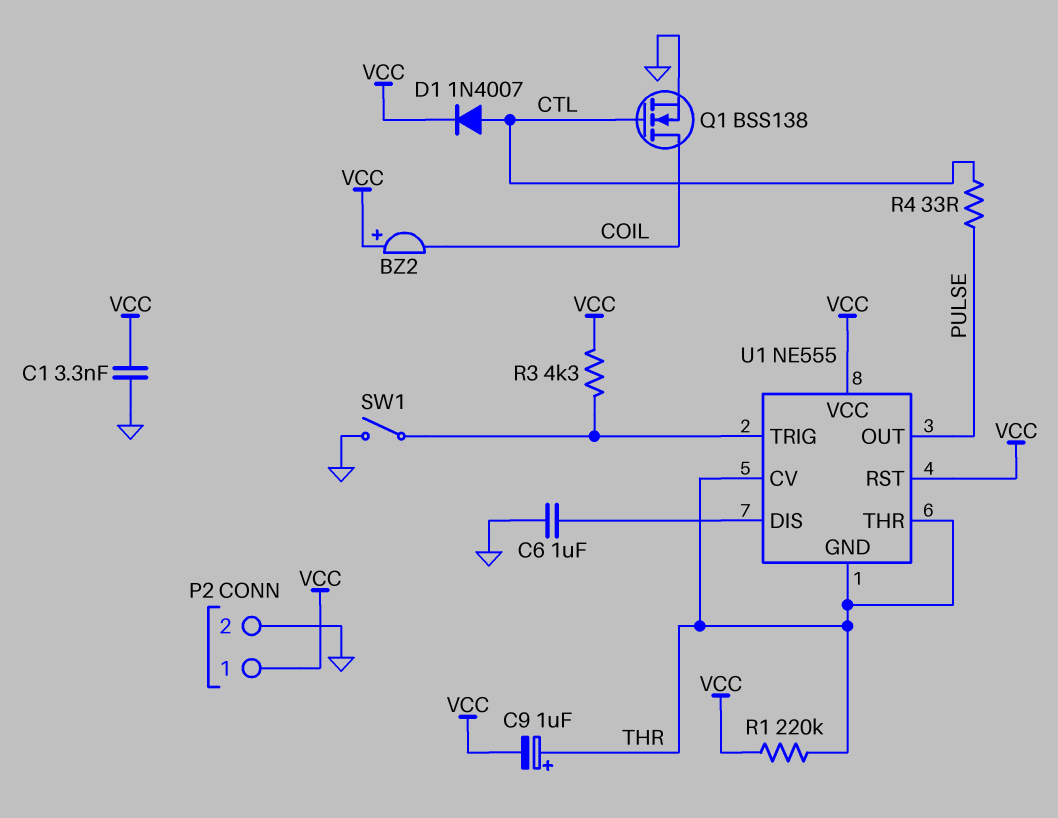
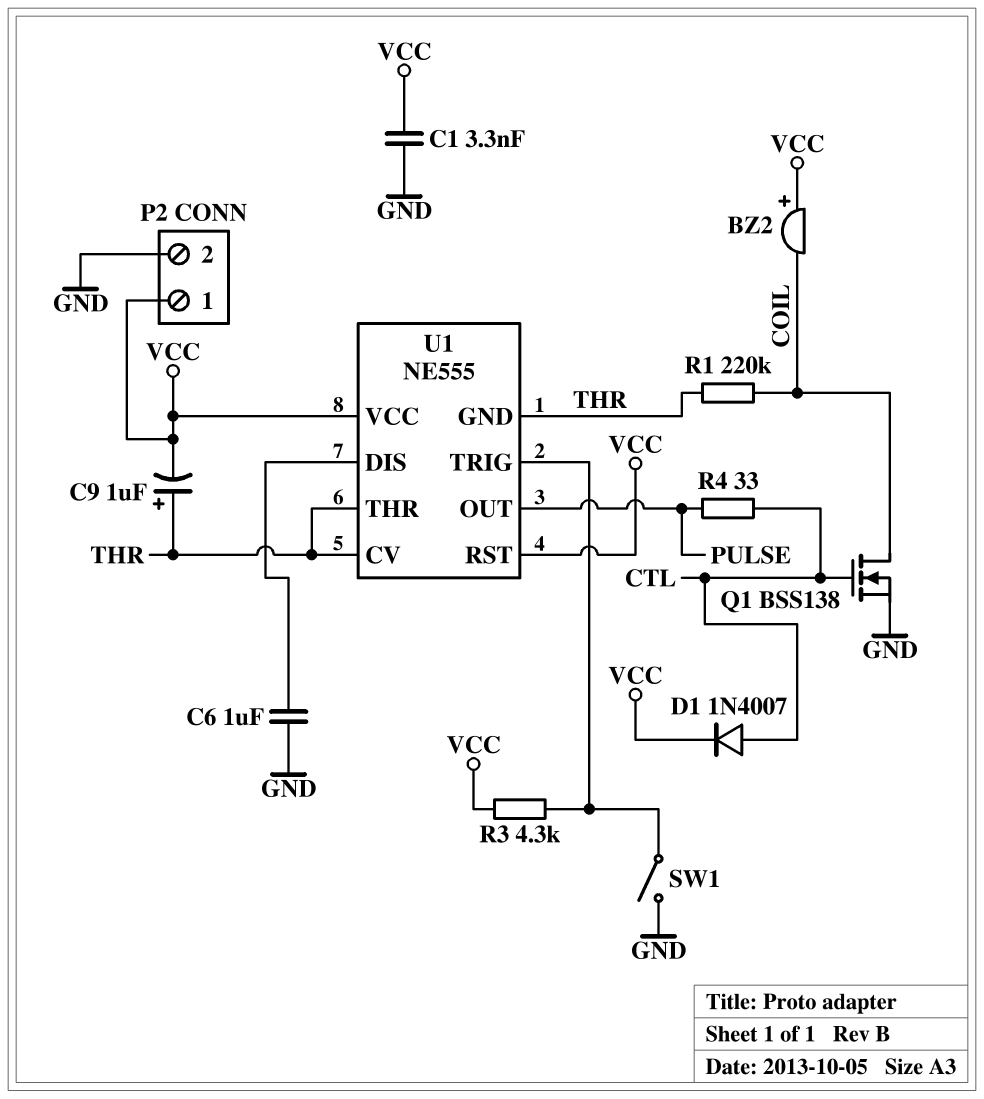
R1: 220k (THR, VCC) -> 220k (COIL, THR)

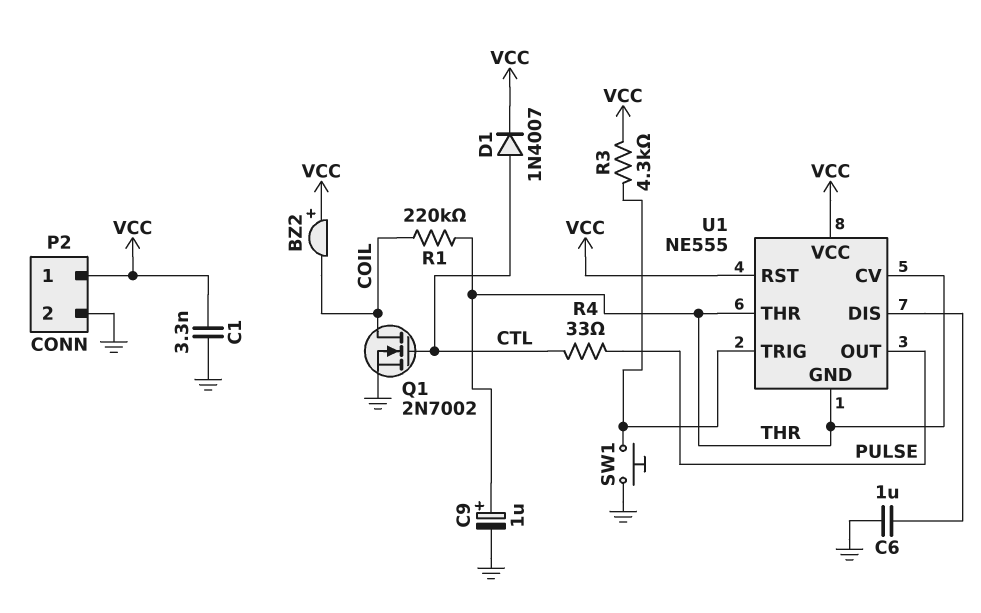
C9: 1uF (plus THR, minus VCC) -> 1uF (plus THR, minus GND)
Q1: NMOS BSS138 (G CTL, D COIL, S GND) -> NMOS 2N7002 (G CTL, D COIL, S GND)
SW1: switch (GND, U1/TRIG) -> button (GND, U1/TRIG)

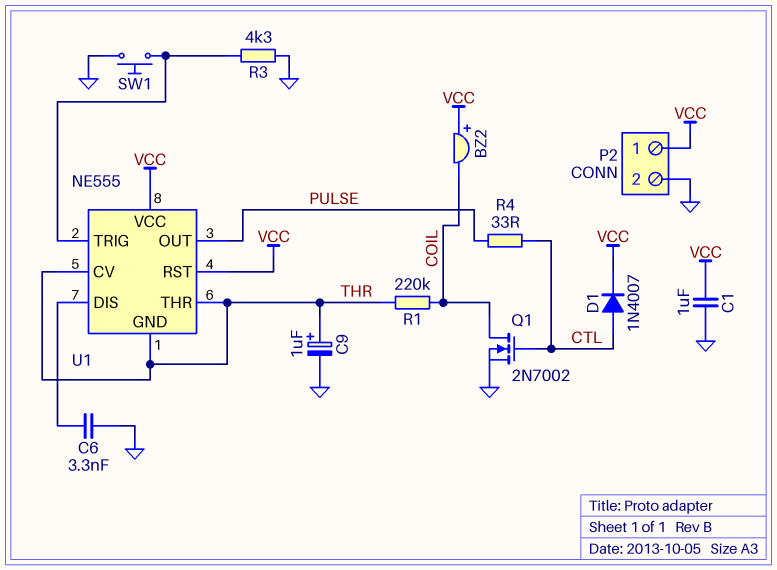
C1: 3.3nF (GND, VCC) -> 1uF (GND, VCC)
C6: 1uF (GND, U1/DIS) -> 3.3nF (GND, U1/DIS)
R3: 4.3k (U1/TRIG, VCC) -> 4.3k (GND, U1/TRIG)

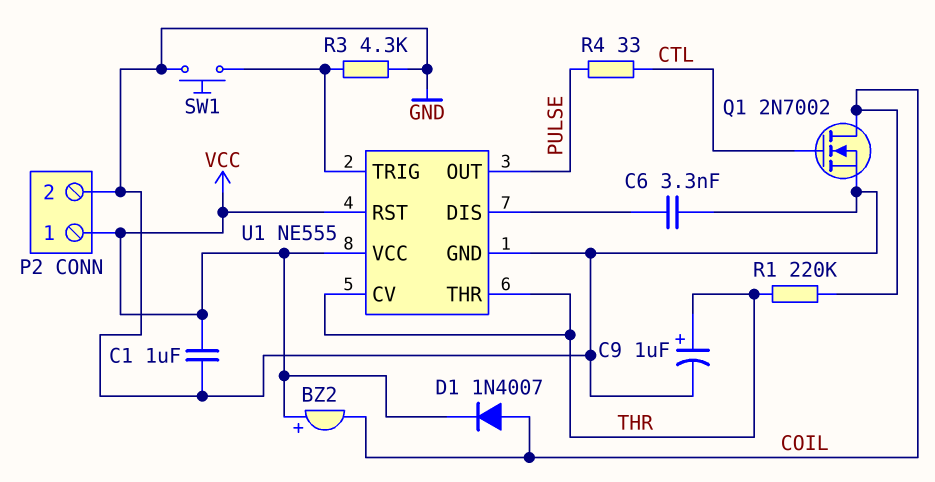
D1: diode 1N4007 (A CTL, K VCC) -> diode 1N4007 (A COIL, K VCC)
U1 pin GND: THR -> GND

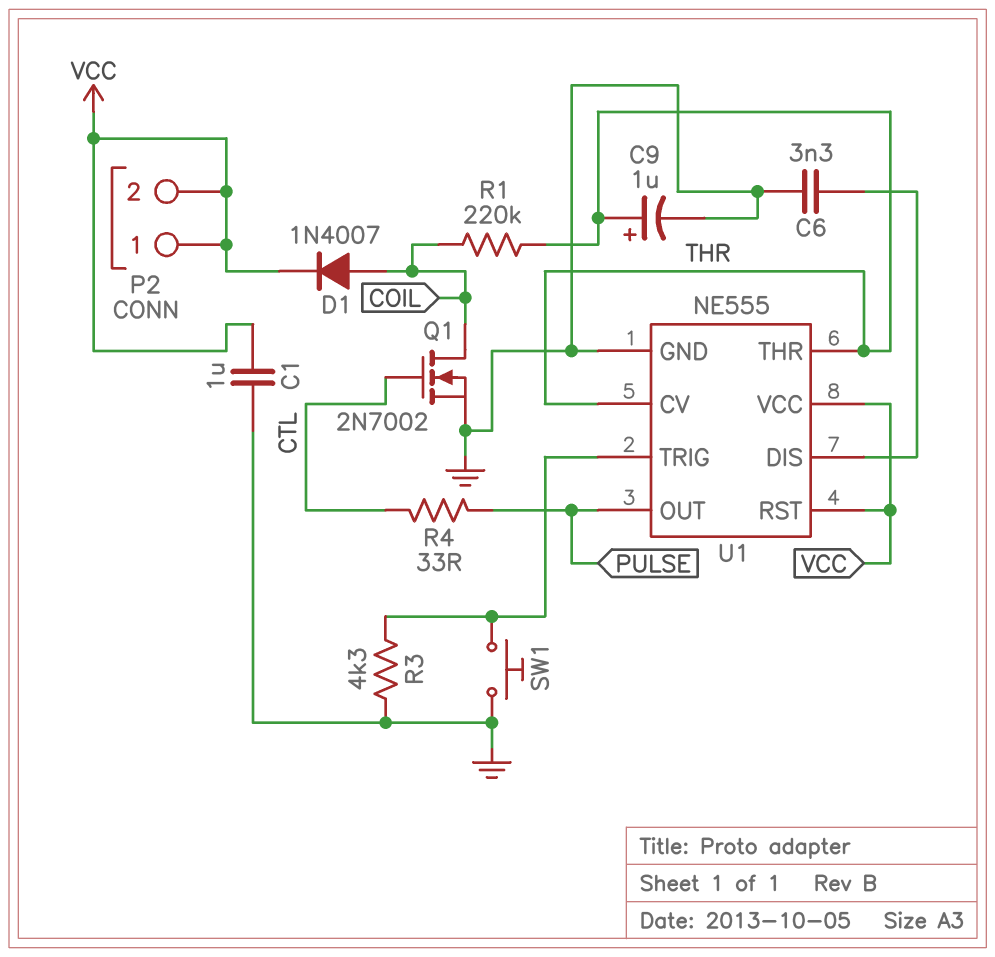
BZ2: buzzer (plus VCC, minus COIL) -> none
P2 pin 2: GND -> VCC

